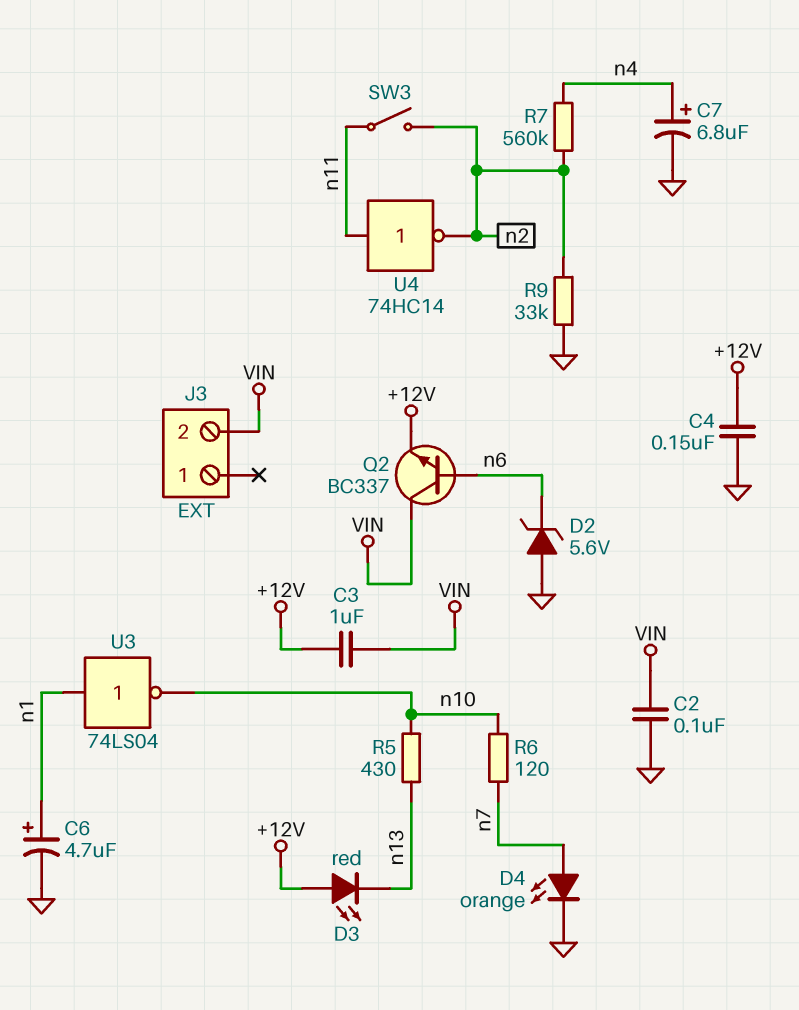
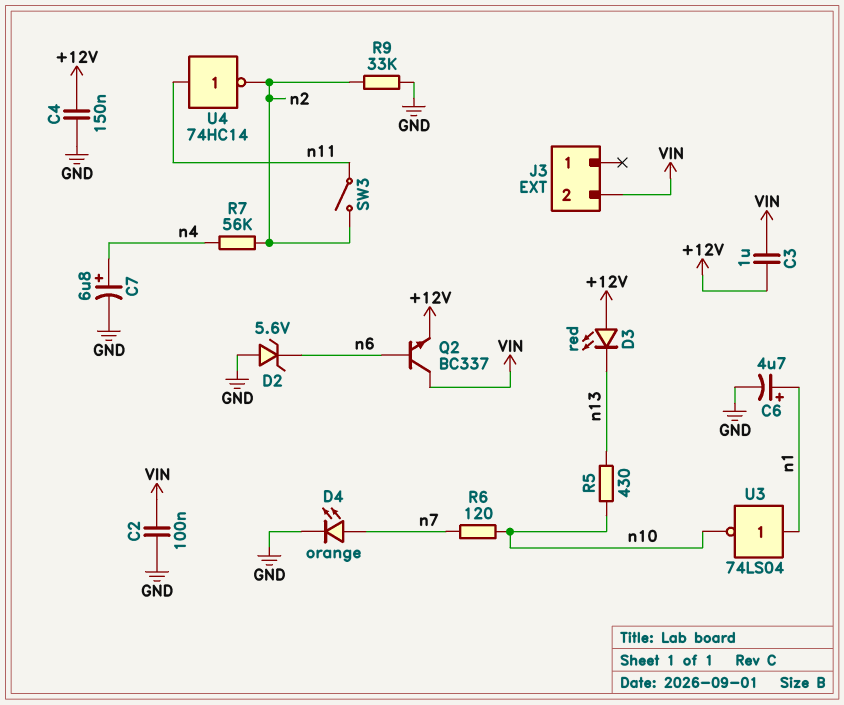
R7: 560k (n2, n4) -> 56k (n2, n4)

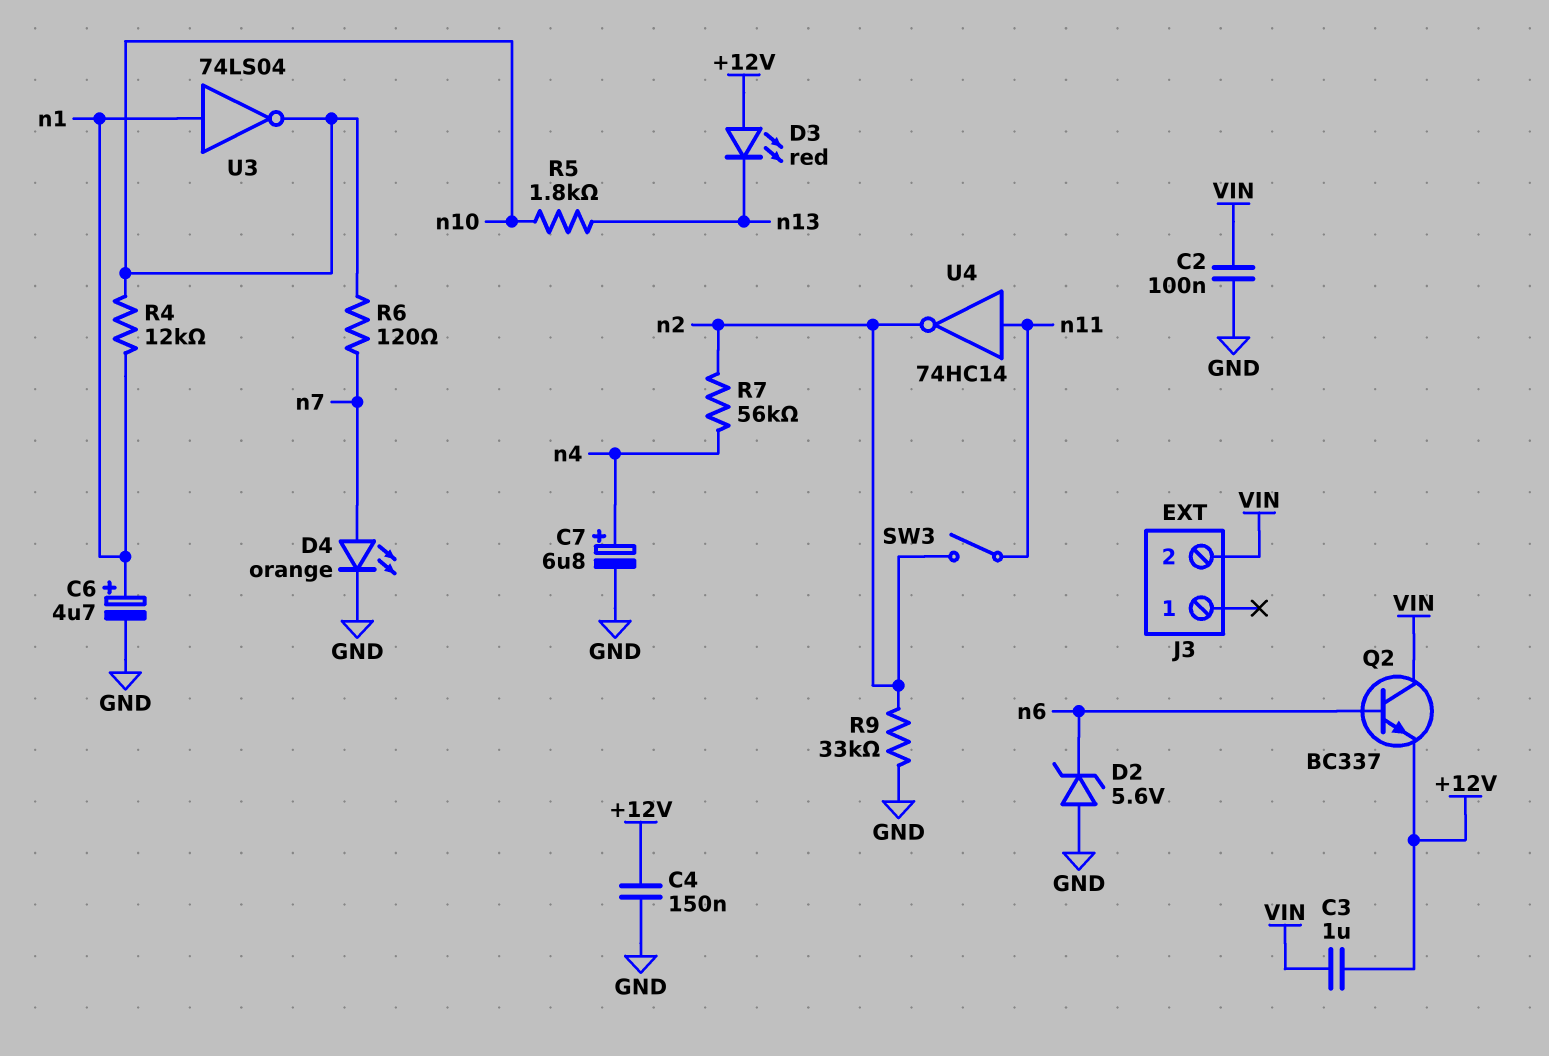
R4: none -> 12k (n1, n10)
R5: 430 (n10, n13) -> 1.8k (n10, n13)

